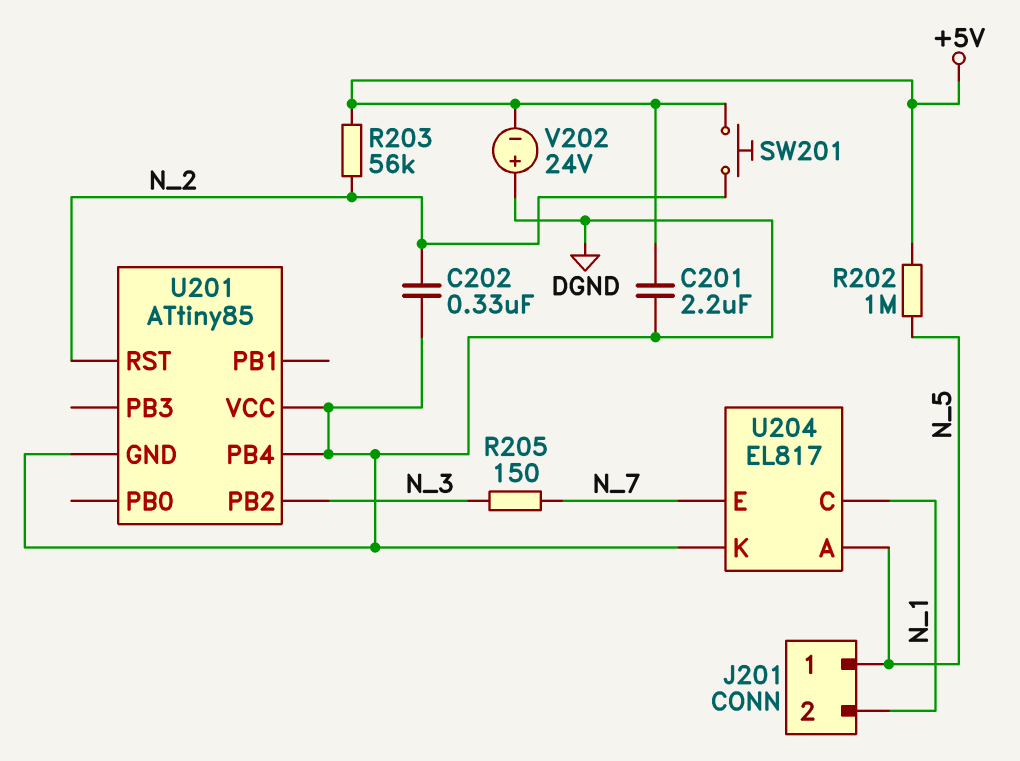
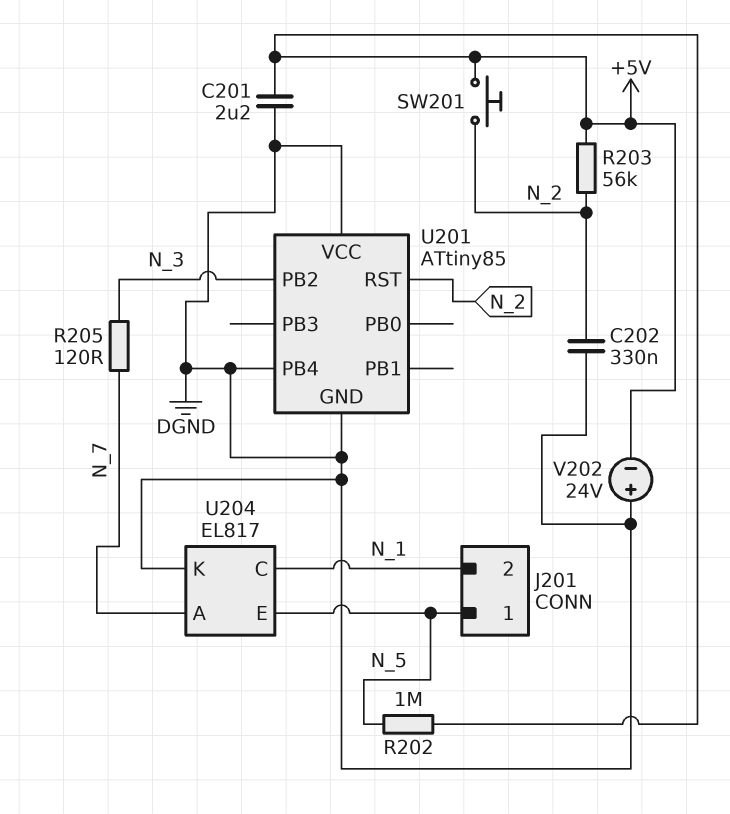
R205: 150 (N_3, N_7) -> 120 (N_3, N_7)
U204 pin A: N_5 -> N_7
U204 pin E: N_7 -> N_5

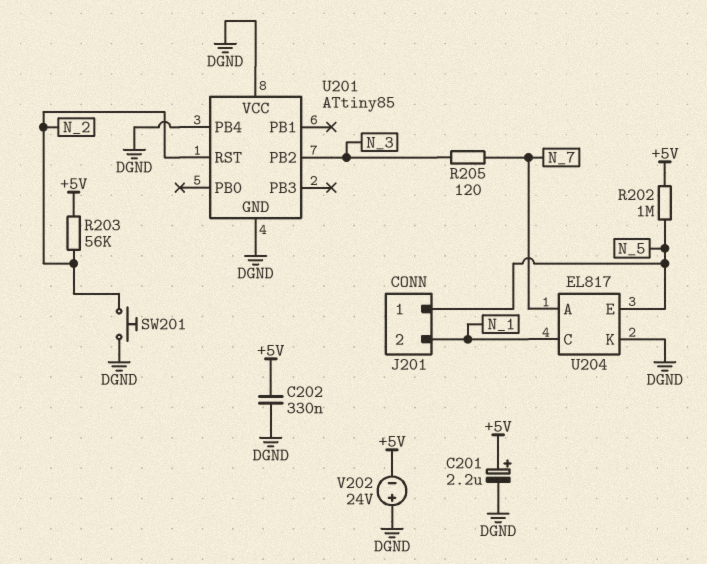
C201: 2.2uF (+5V, DGND) -> 2.2uF (plus +5V, minus DGND)
C202: 330nF (DGND, N_2) -> 330nF (+5V, DGND)
SW201: button (+5V, N_2) -> button (DGND, N_2)

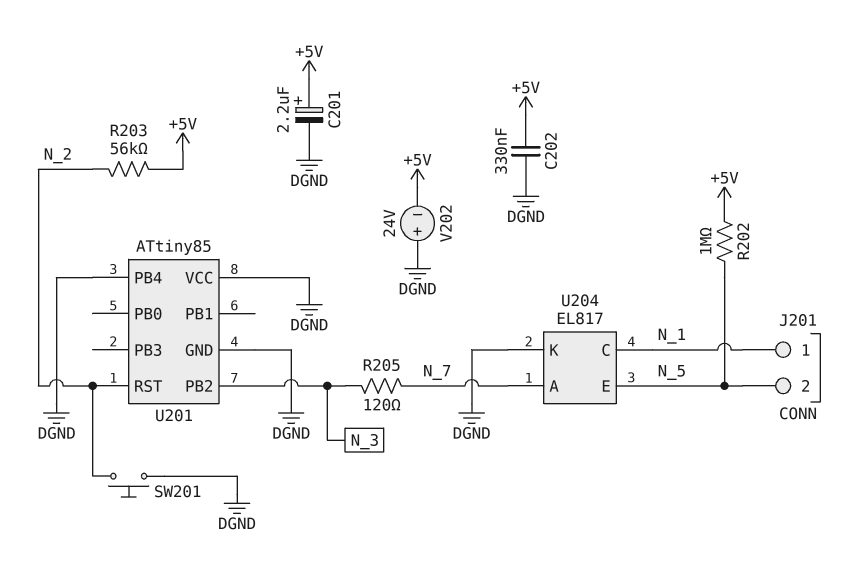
J201 pin 1: N_5 -> N_1
J201 pin 2: N_1 -> N_5

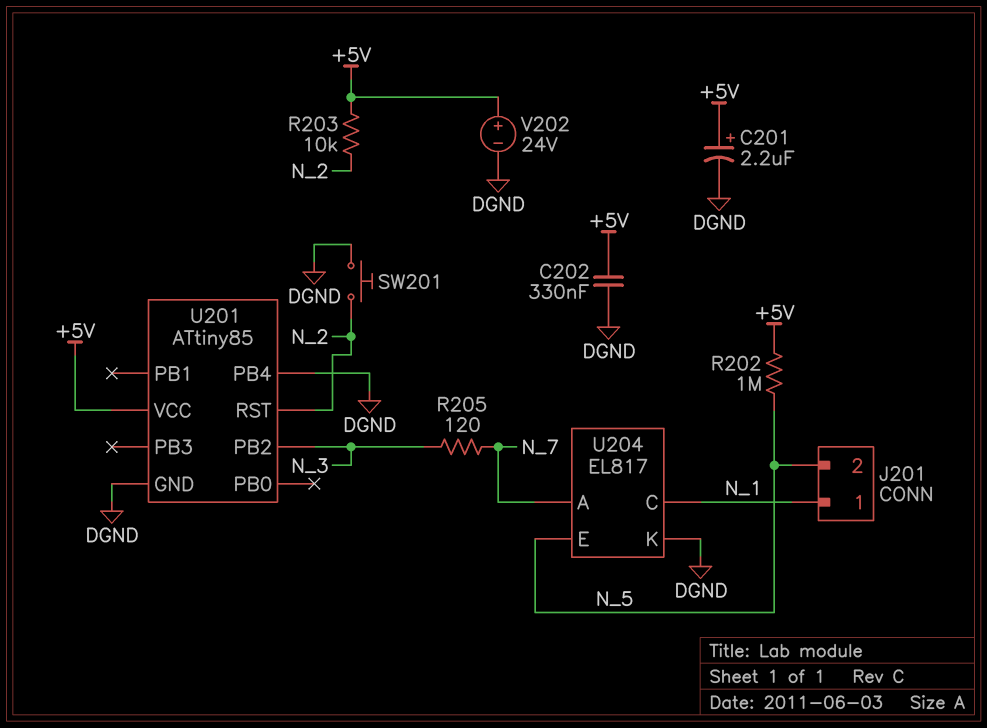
R203: 56k (+5V, N_2) -> 10k (+5V, N_2)
U201 pin VCC: DGND -> +5V
V202: 24V (plus DGND, minus +5V) -> 24V (plus +5V, minus DGND)

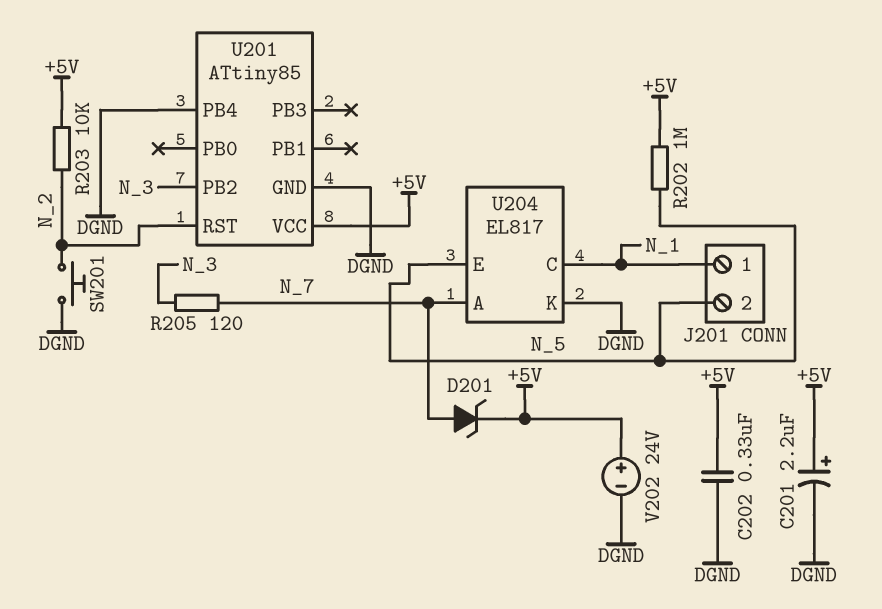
D201: none -> zener (A N_7, K +5V)

